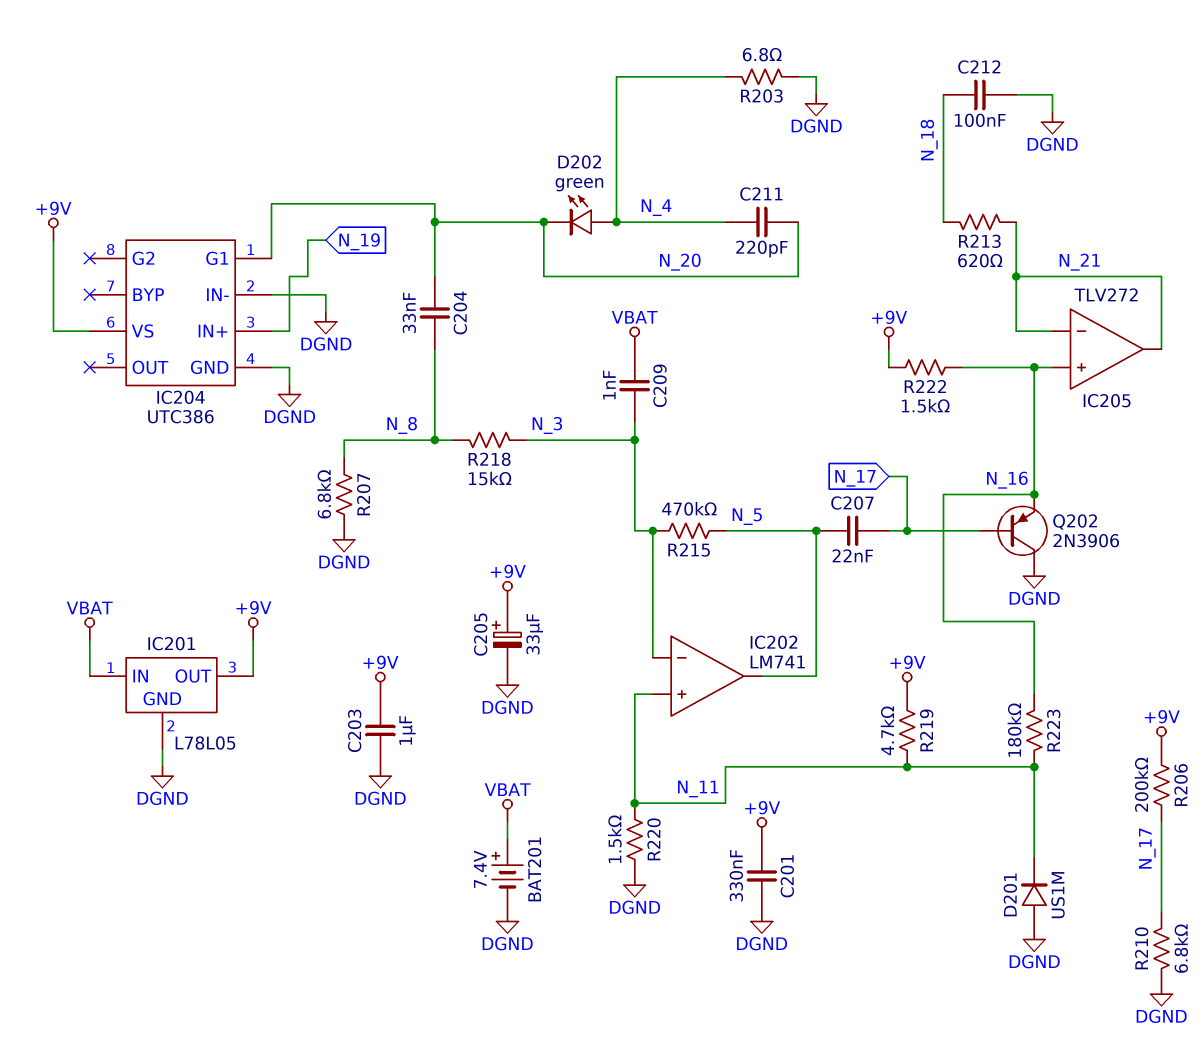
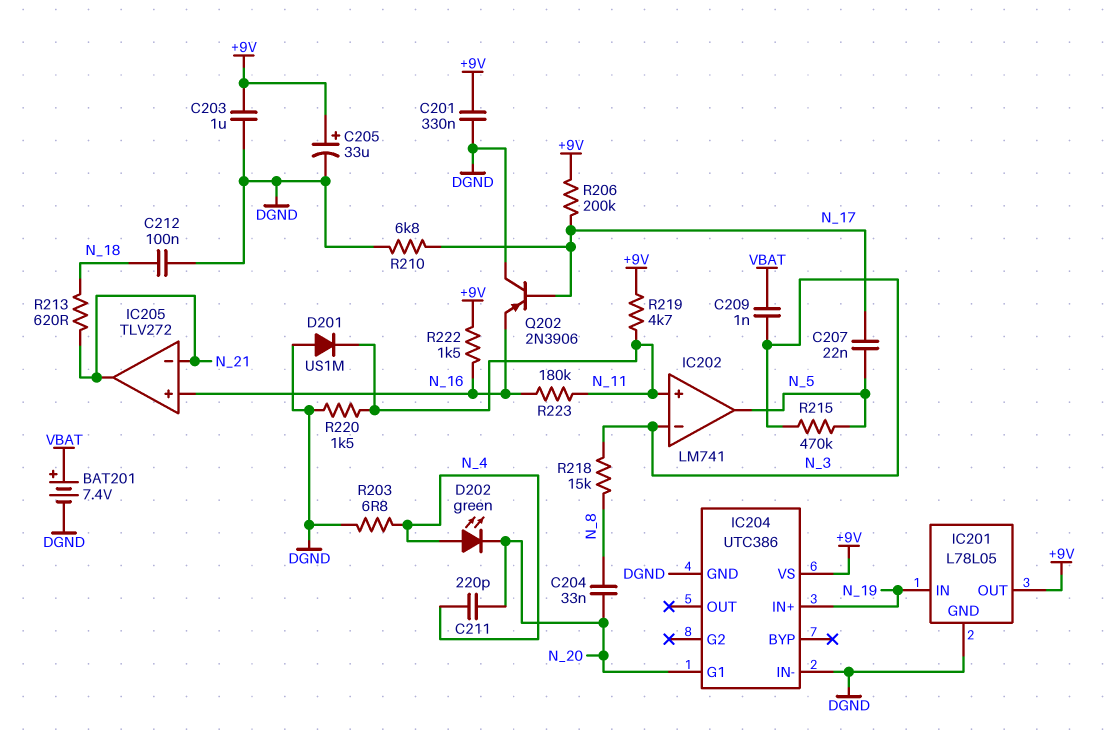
IC201 pin IN: VBAT -> N_19
R207: 6.8k (DGND, N_8) -> none

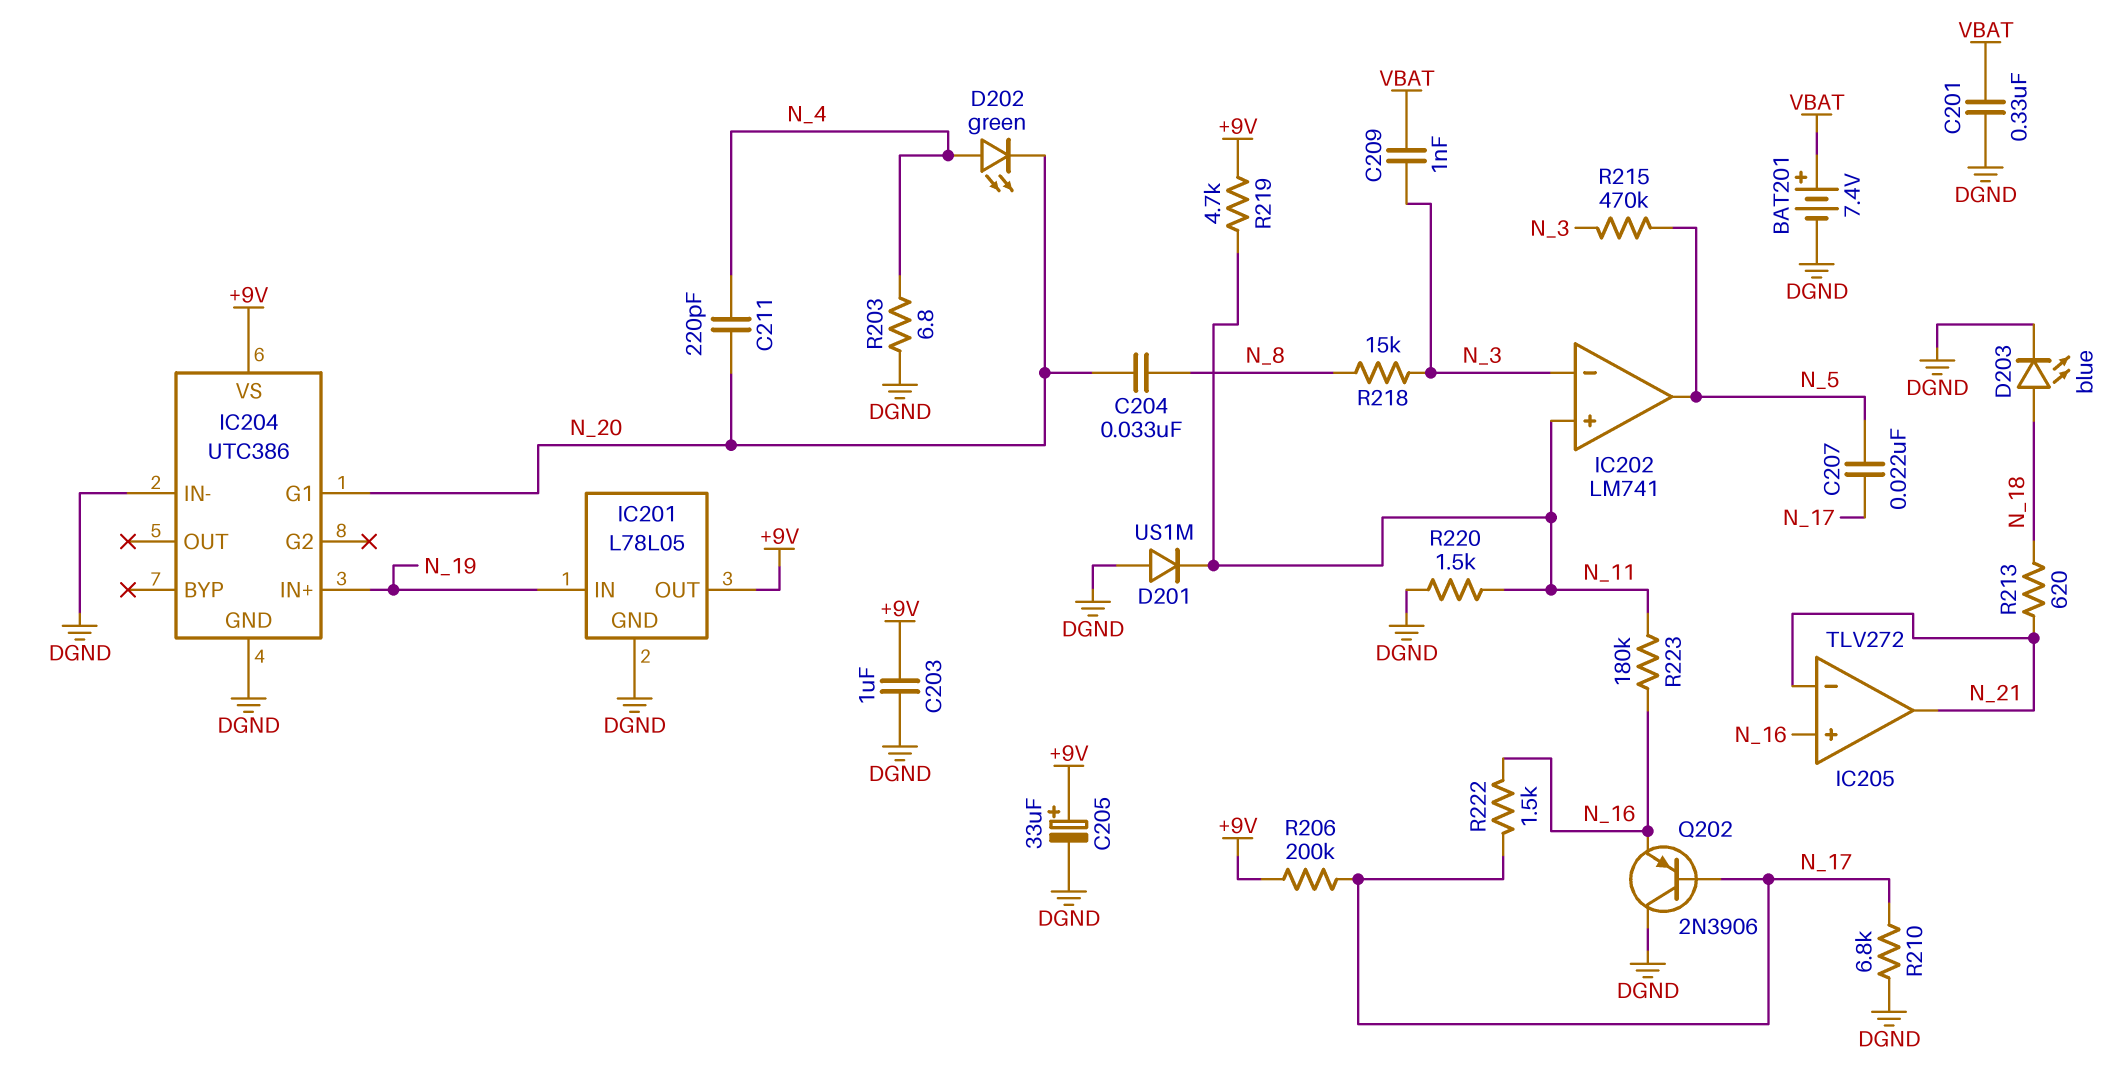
C201: 330nF (+9V, DGND) -> 330nF (DGND, VBAT)
C212: 100nF (DGND, N_18) -> none
D203: none -> LED blue (A N_18, K DGND)
R222: 1.5k (+9V, N_16) -> 1.5k (N_16, N_17)

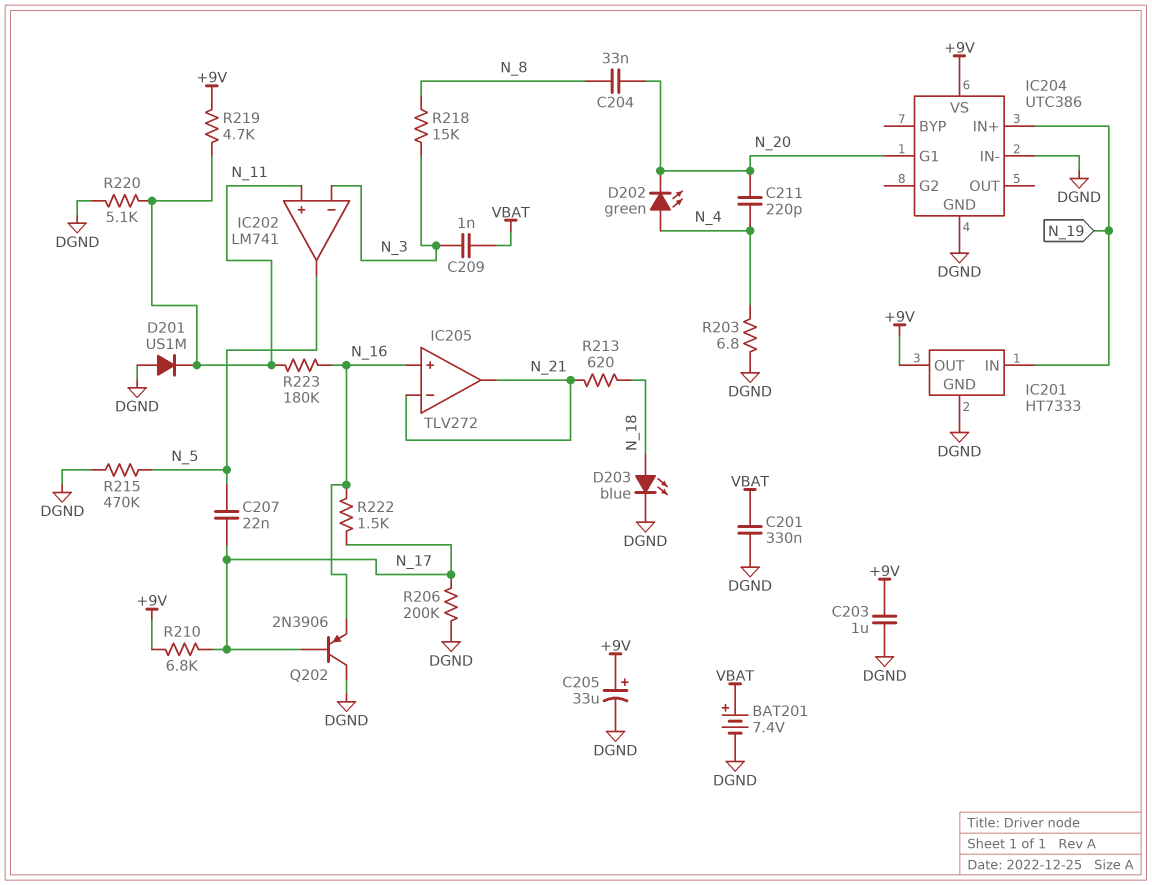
IC201: L78L05 -> HT7333
R206: 200k (+9V, N_17) -> 200k (DGND, N_17)
R210: 6.8k (DGND, N_17) -> 6.8k (+9V, N_17)
R215: 470k (N_3, N_5) -> 470k (DGND, N_5)
R220: 1.5k (DGND, N_11) -> 5.1k (DGND, N_11)

